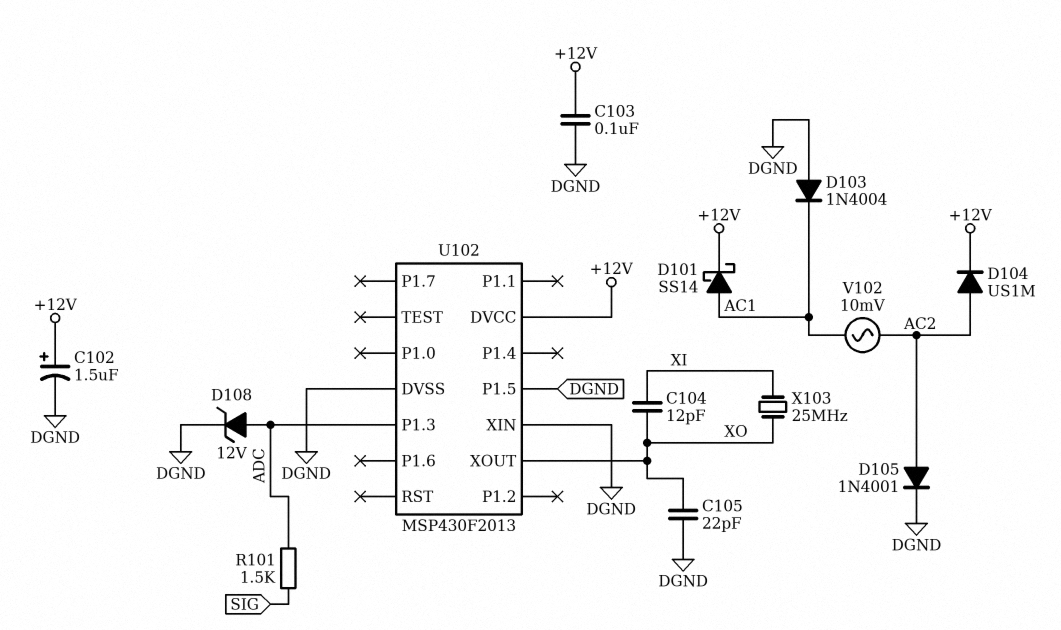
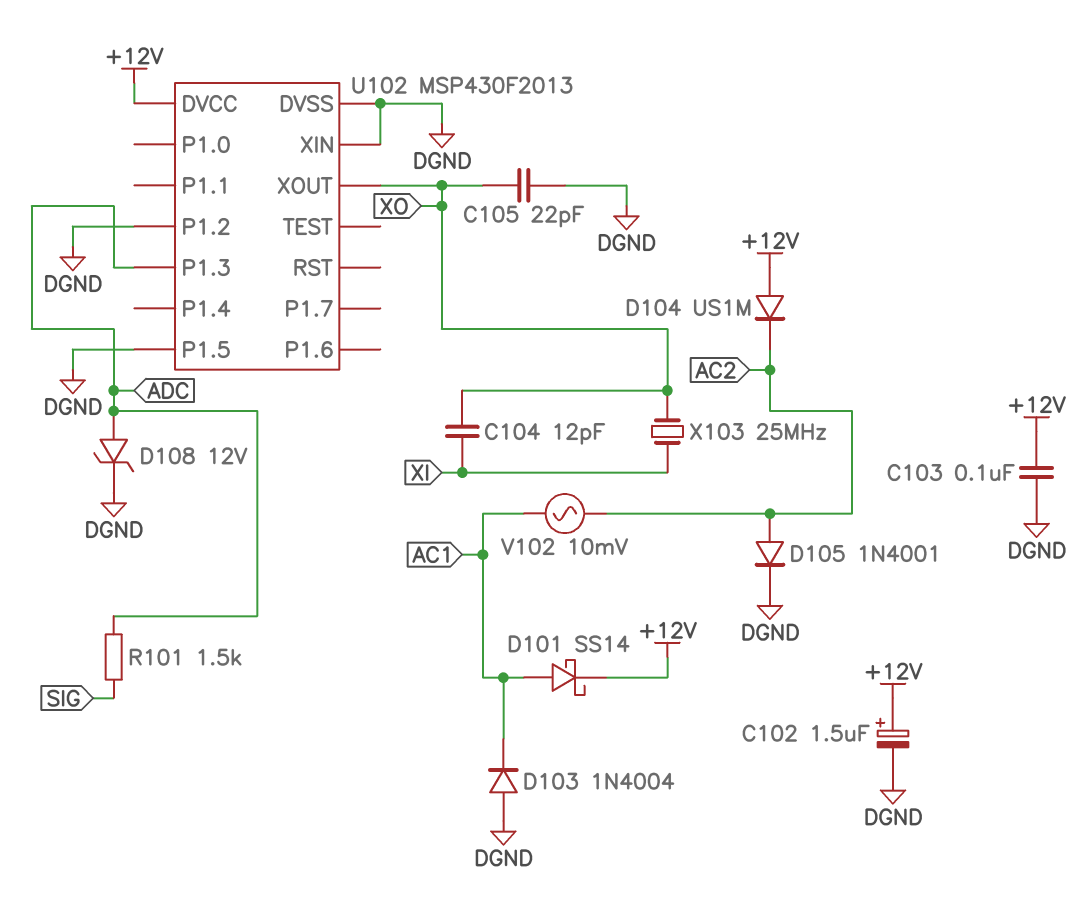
D104: diode US1M (A AC2, K +12V) -> diode US1M (A +12V, K AC2)
U102 pin P1.2: none -> DGND

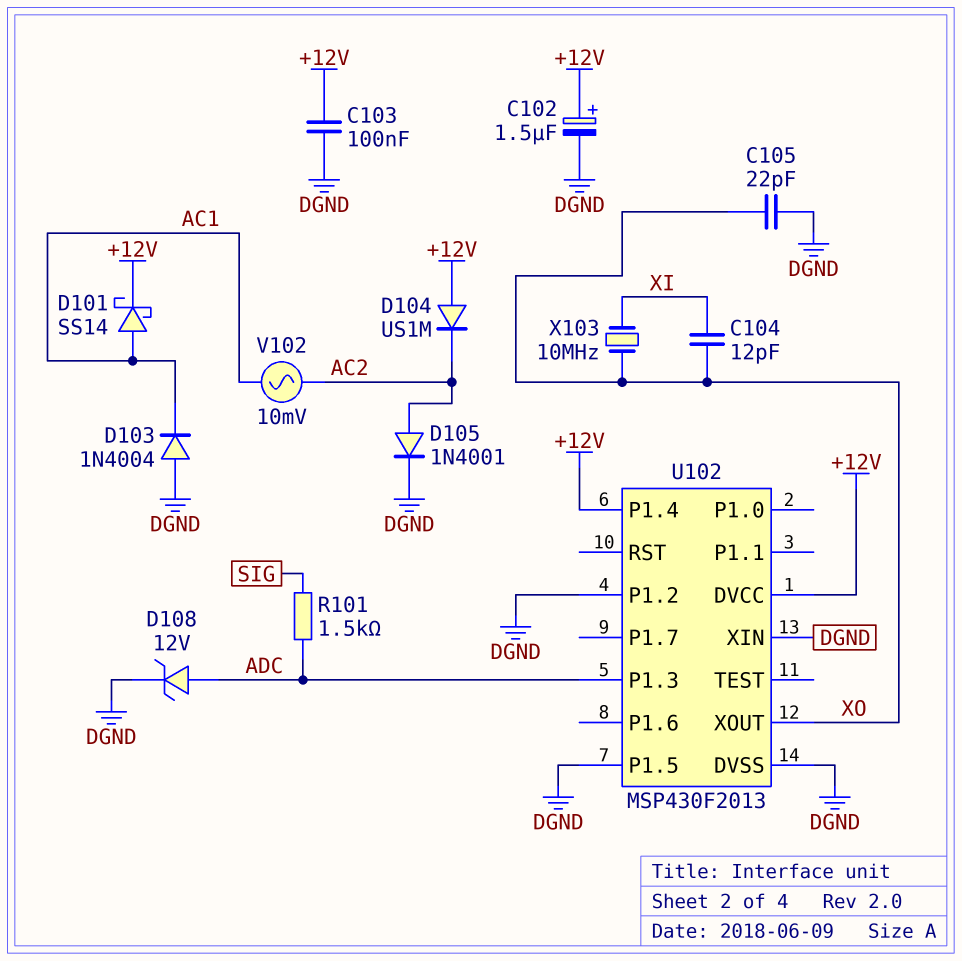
U102 pin P1.4: none -> +12V
X103: 25MHz (XI, XO) -> 10MHz (XI, XO)

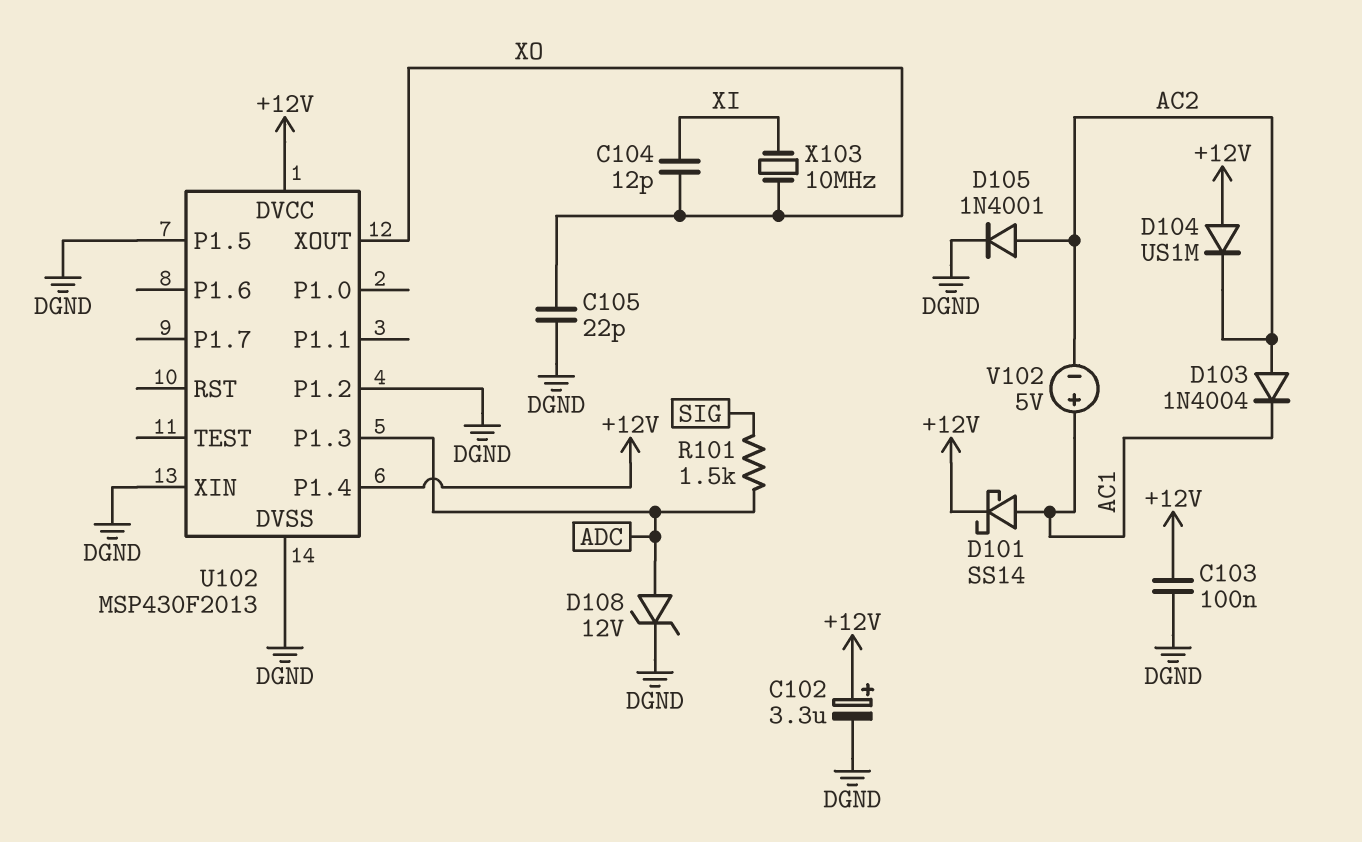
C102: 1.5uF (plus +12V, minus DGND) -> 3.3uF (plus +12V, minus DGND)
D103: diode 1N4004 (A DGND, K AC1) -> diode 1N4004 (A AC2, K AC1)
V102: AC 10mV (AC1, AC2) -> 5V (plus AC1, minus AC2)

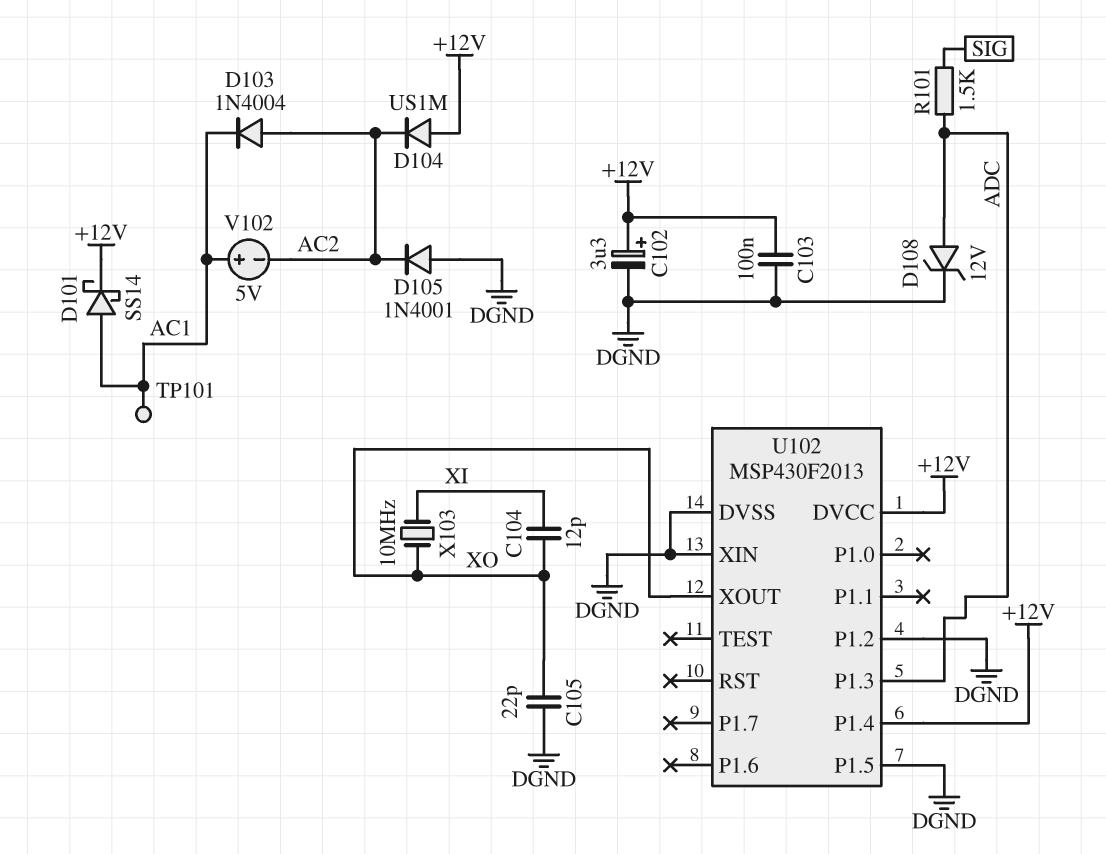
D105: diode 1N4001 (A AC2, K DGND) -> diode 1N4001 (A DGND, K AC2)
TP101: none -> test point (AC1)

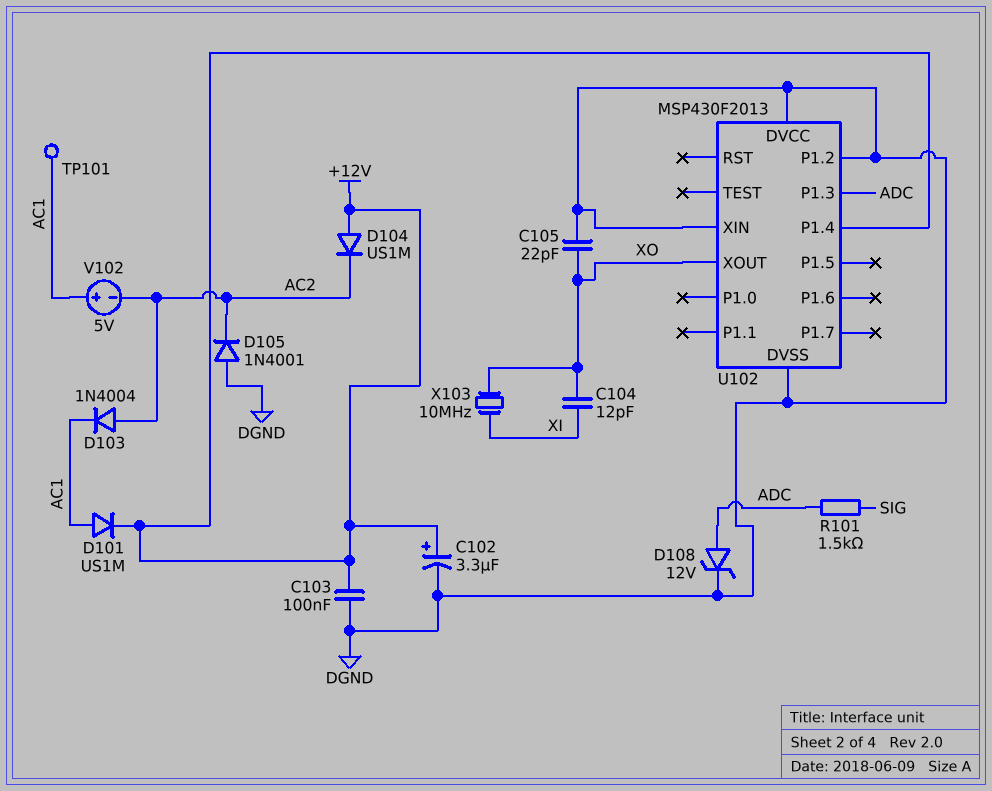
D101: schottky SS14 (A AC1, K +12V) -> diode US1M (A AC1, K +12V)
U102 pin DVCC: +12V -> DGND
U102 pin P1.5: DGND -> none

